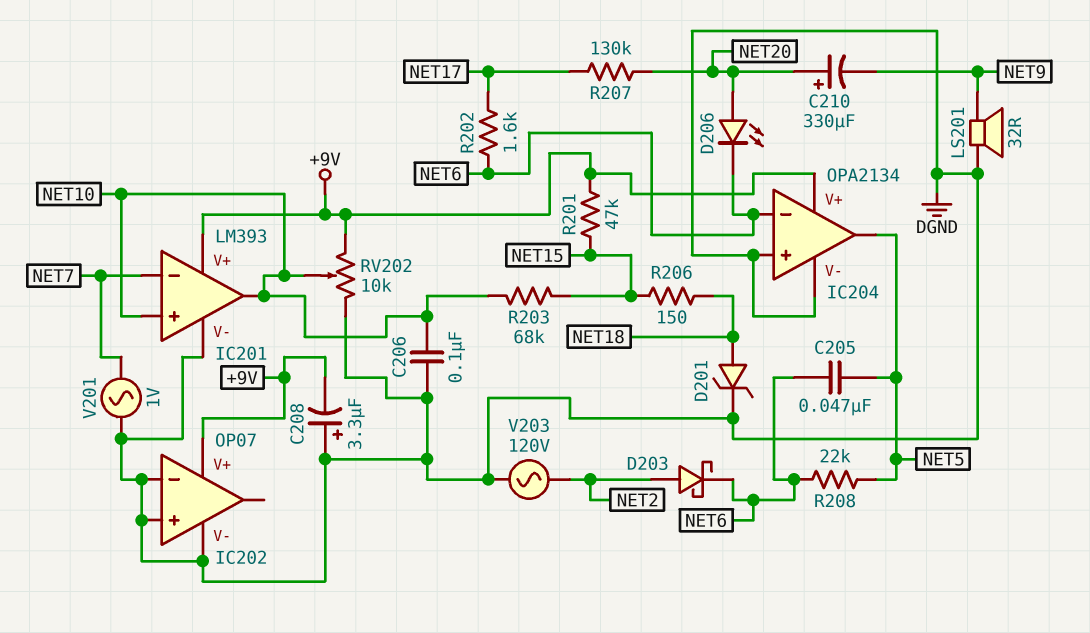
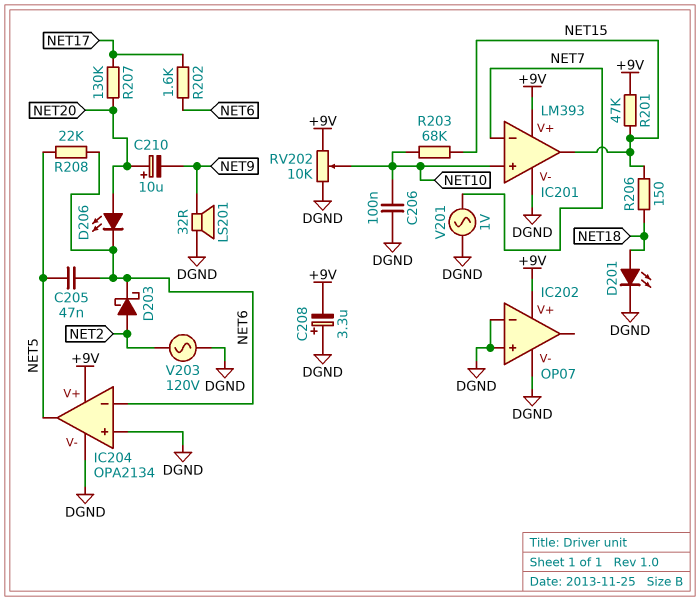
C210: 330uF (plus NET20, minus NET9) -> 10uF (plus NET20, minus NET9)
D201: zener (A NET18, K DGND) -> LED (A NET18, K DGND)
IC201 pin out: NET10 -> NET15

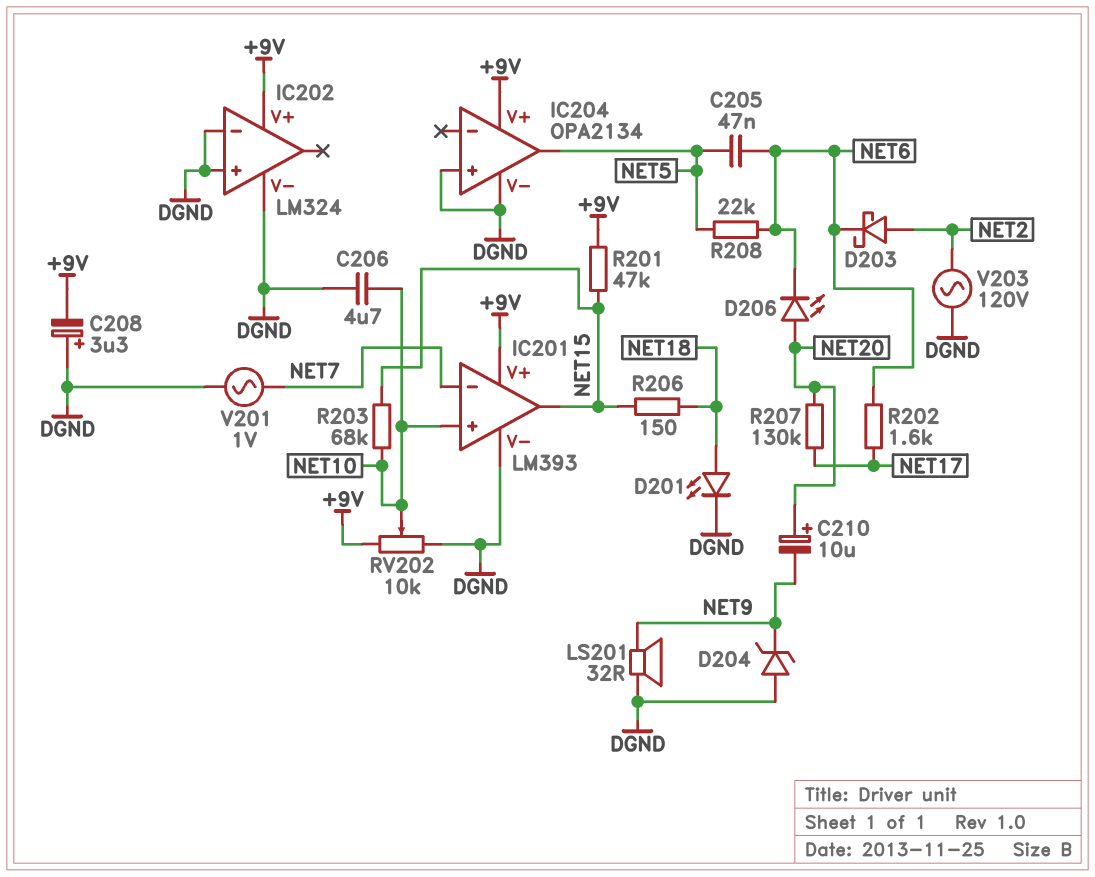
C206: 100nF (DGND, NET10) -> 4.7uF (DGND, NET10)
D204: none -> zener (A DGND, K NET9)
IC202: OP07 -> LM324
IC204 pin in-: NET6 -> none

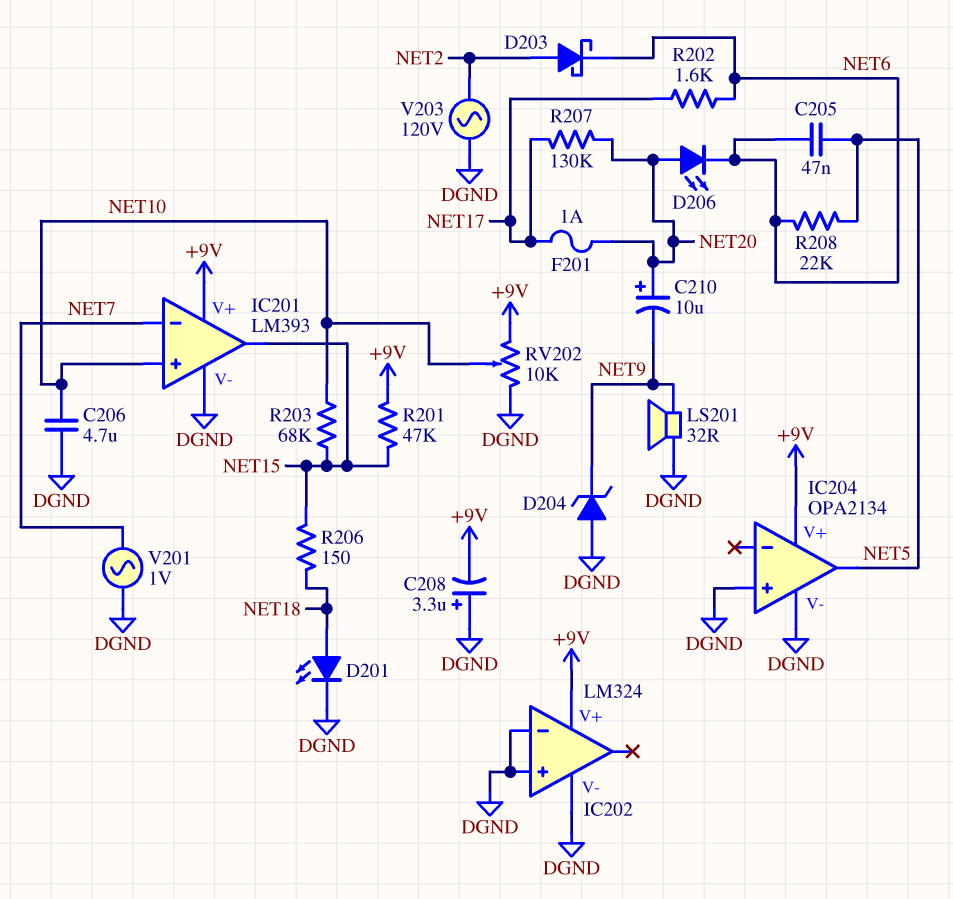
F201: none -> 1A (NET17, NET20)

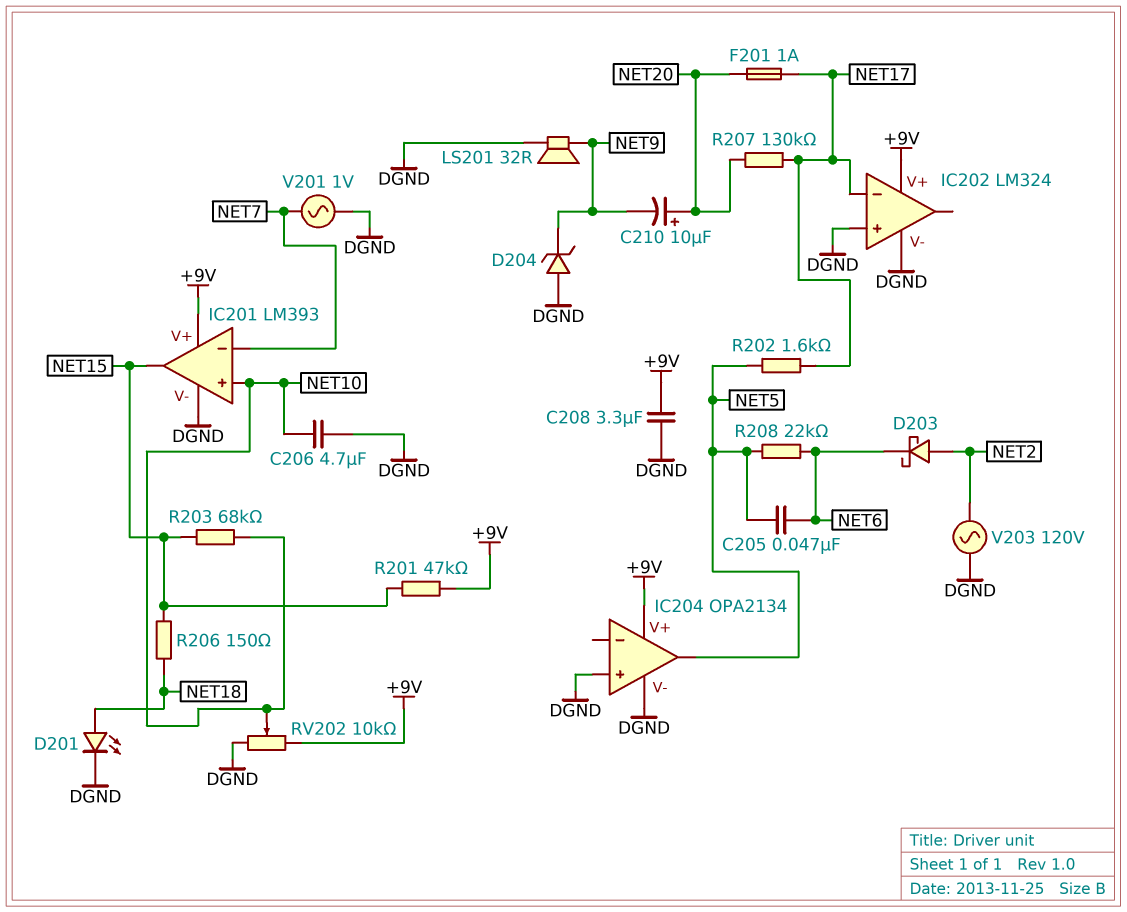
C208: 3.3uF (plus DGND, minus +9V) -> 3.3uF (+9V, DGND)
D206: LED (A NET20, K NET6) -> none
IC202 pin in-: DGND -> NET17
R202: 1.6k (NET6, NET17) -> 1.6k (NET5, NET17)

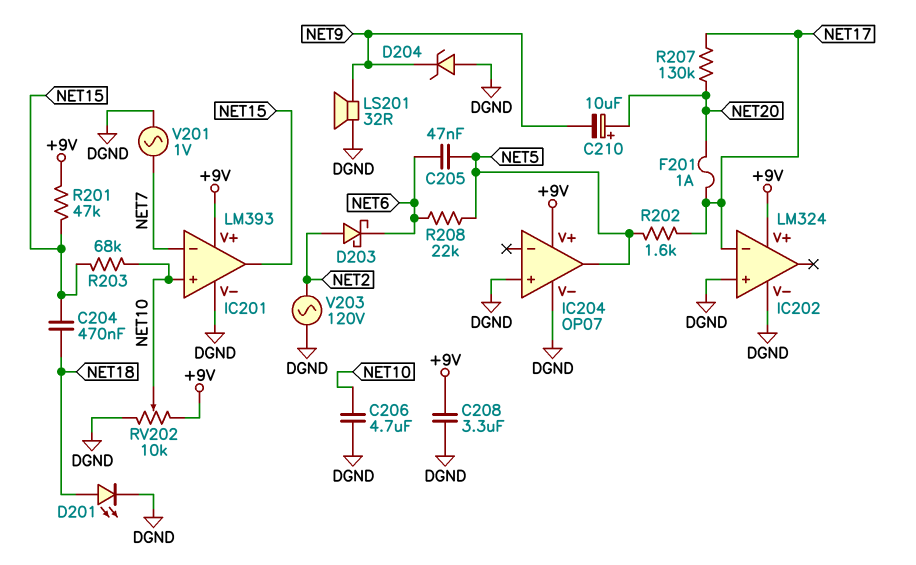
C204: none -> 470nF (NET15, NET18)
IC204: OPA2134 -> OP07
R206: 150 (NET15, NET18) -> none

